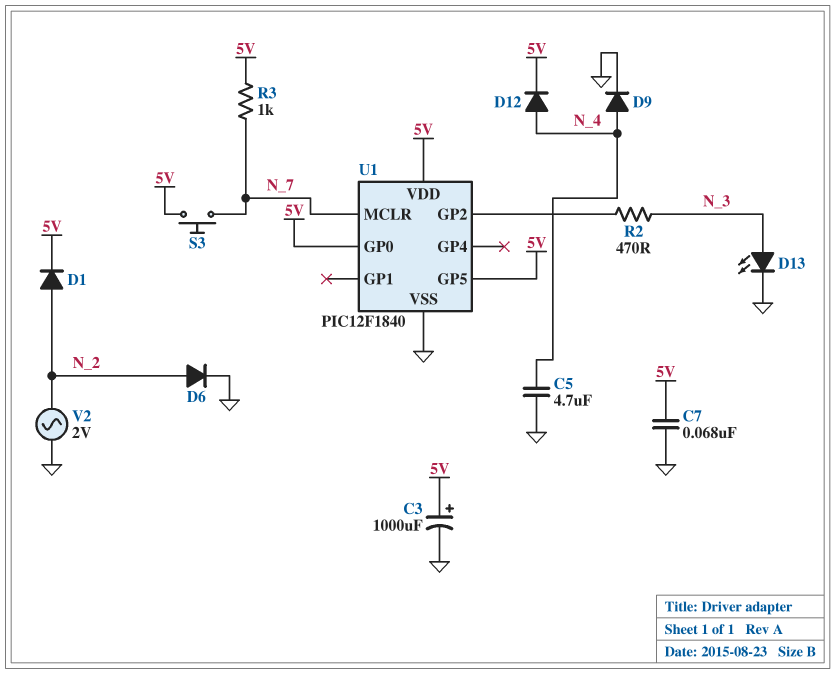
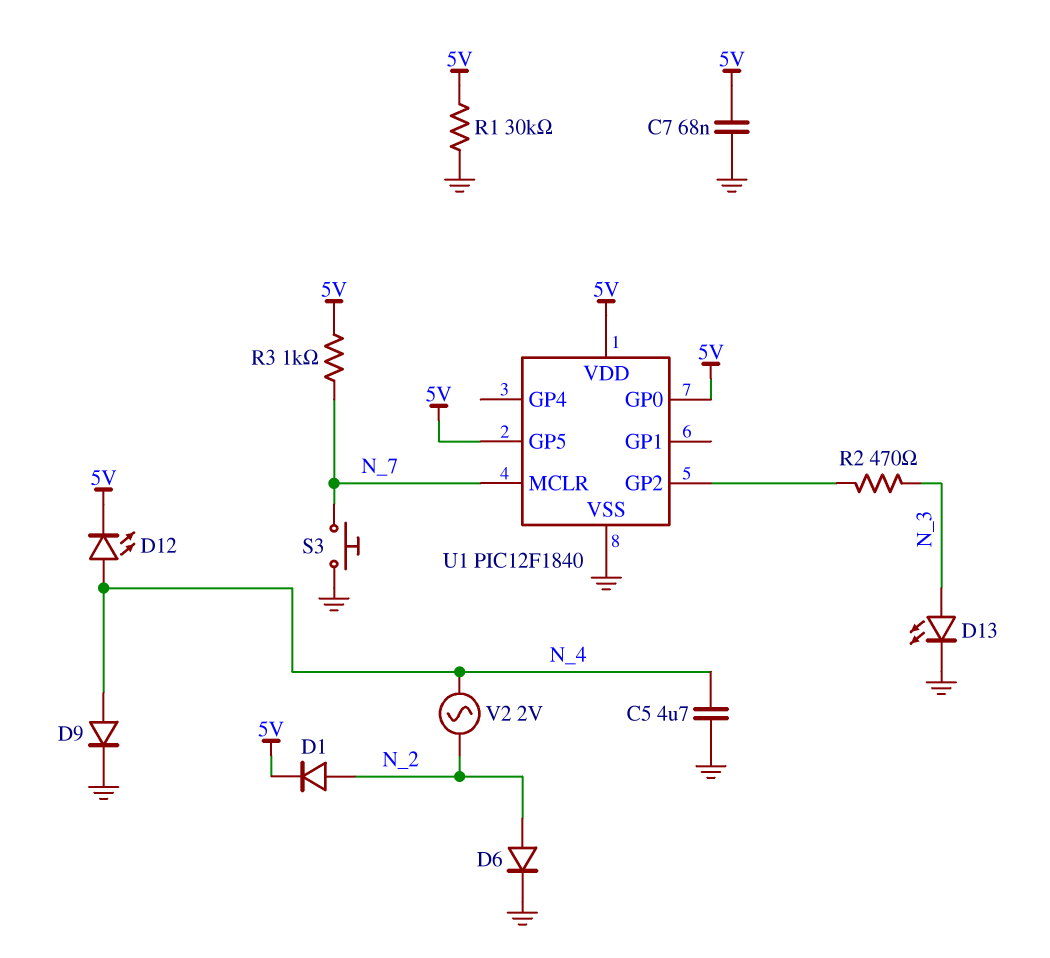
C3: 1000uF (plus 5V, minus GND) -> none
D12: diode (A N_4, K 5V) -> LED (A N_4, K 5V)
R1: none -> 30k (5V, GND)
S3: button (5V, N_7) -> button (GND, N_7)
V2: AC 2V (GND, N_2) -> AC 2V (N_2, N_4)

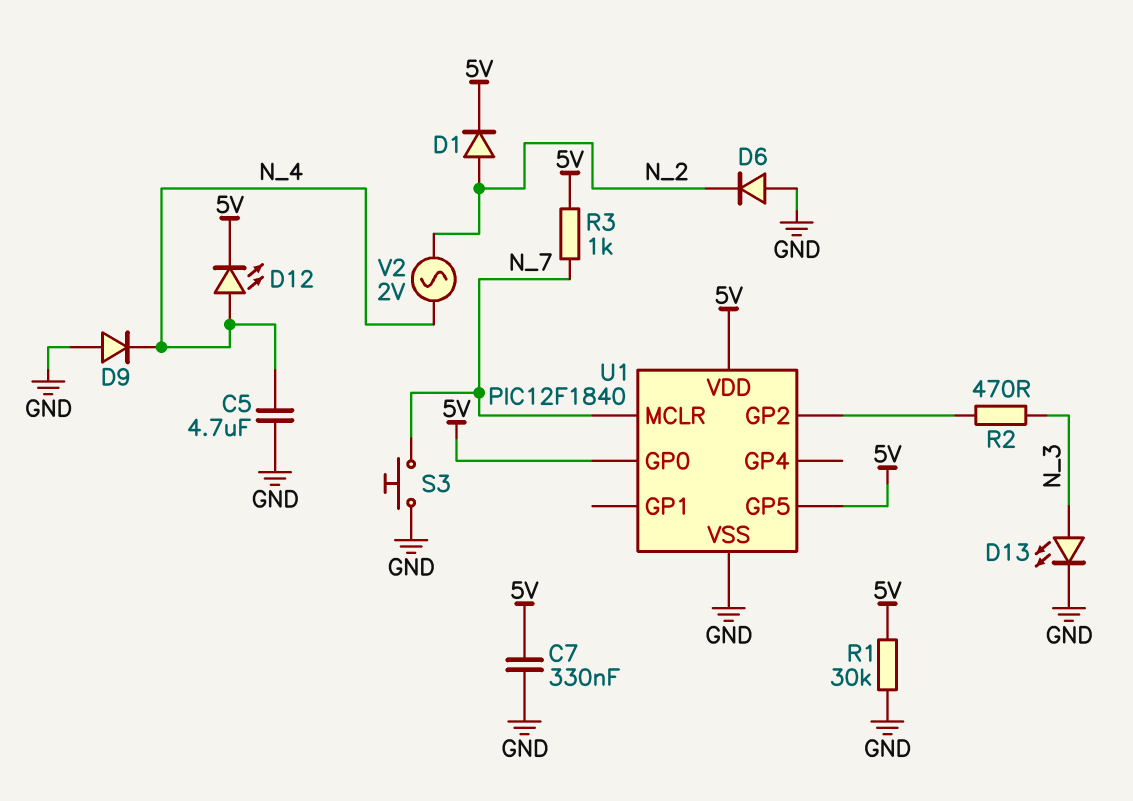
C7: 68nF (5V, GND) -> 330nF (5V, GND)
D6: diode (A N_2, K GND) -> diode (A GND, K N_2)
D9: diode (A N_4, K GND) -> diode (A GND, K N_4)

